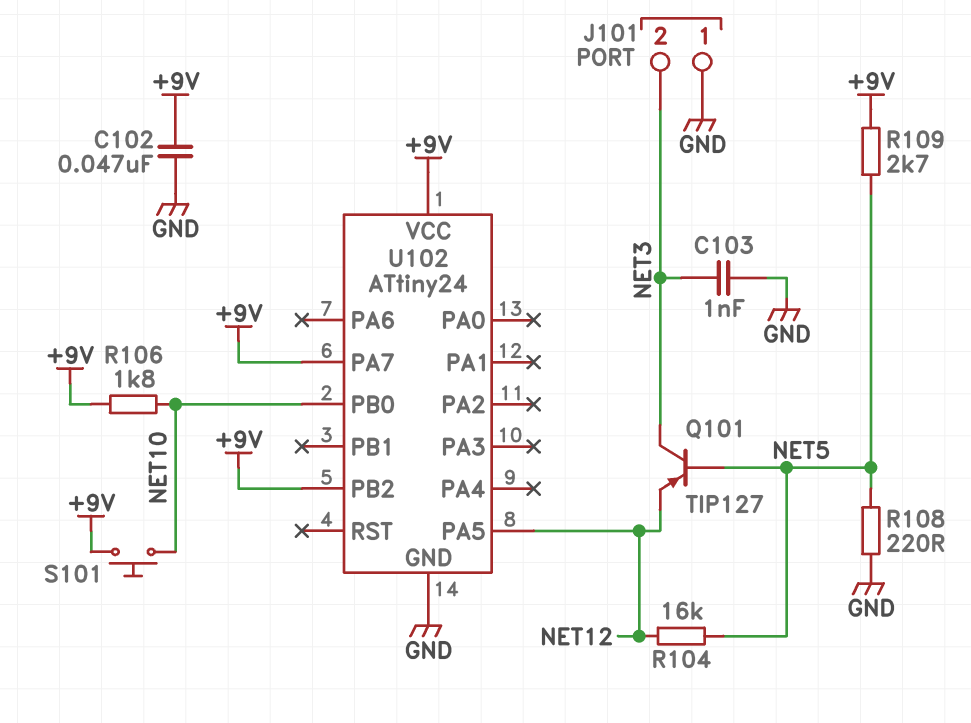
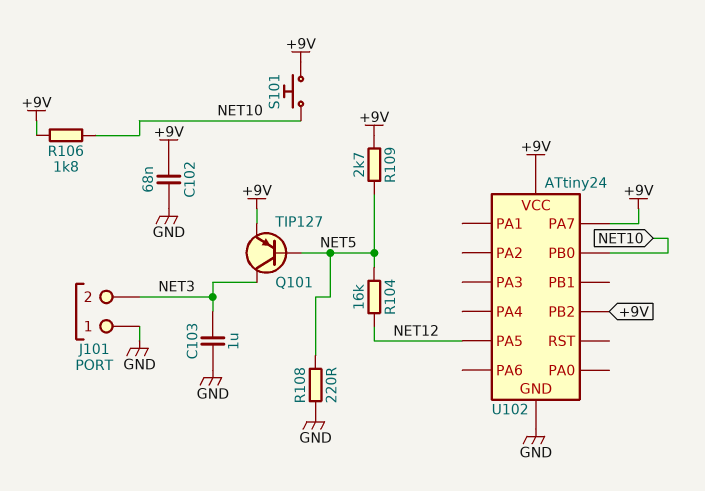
C102: 47nF (+9V, GND) -> 68nF (+9V, GND)
C103: 1nF (GND, NET3) -> 1uF (GND, NET3)
Q101: PNP TIP127 (B NET5, C NET3, E NET12) -> PNP TIP127 (B NET5, C NET3, E +9V)

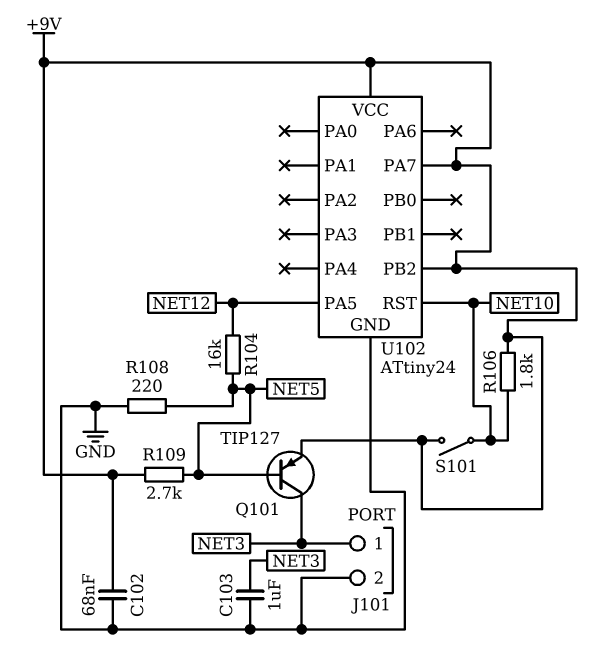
J101 pin 1: GND -> NET3
J101 pin 2: NET3 -> GND
S101: button (+9V, NET10) -> switch (+9V, NET10)
U102 pin PB0: NET10 -> none
U102 pin RST: none -> NET10

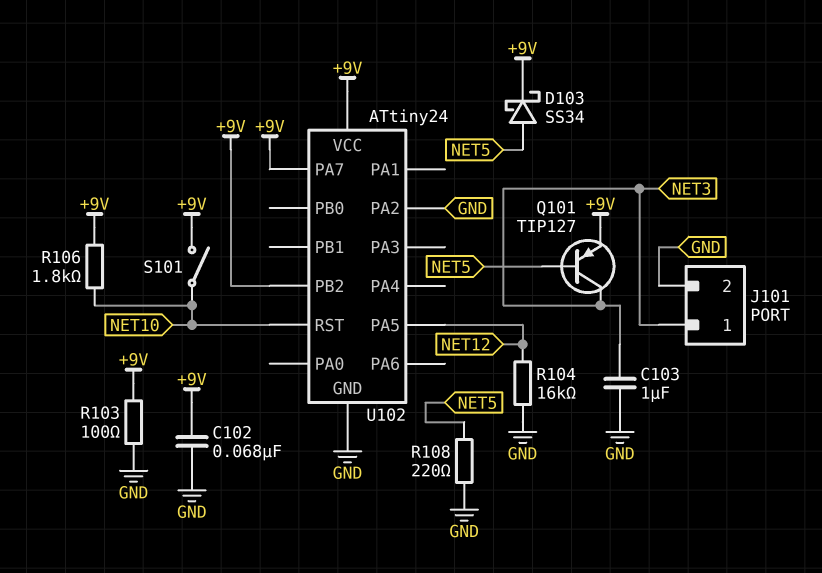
D103: none -> schottky SS34 (A NET5, K +9V)
R103: none -> 100 (+9V, GND)
R104: 16k (NET5, NET12) -> 16k (GND, NET12)
R109: 2.7k (+9V, NET5) -> none
U102 pin PA2: none -> GND

